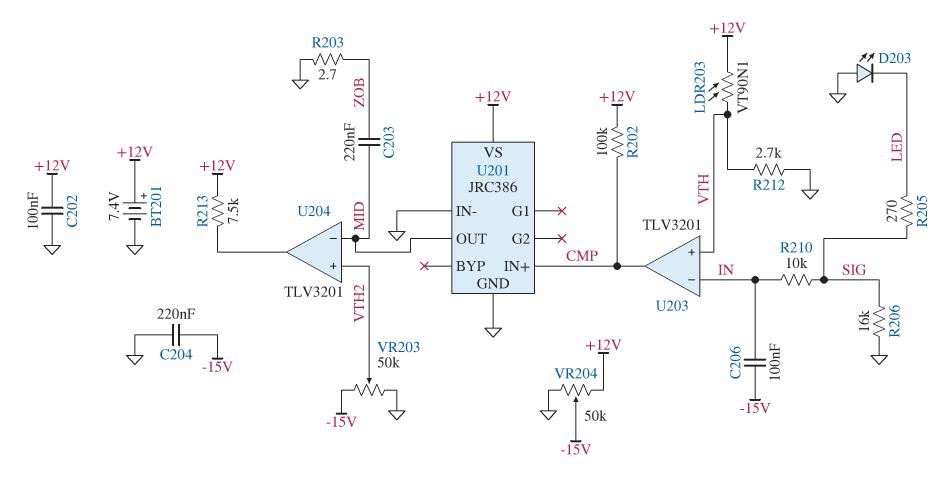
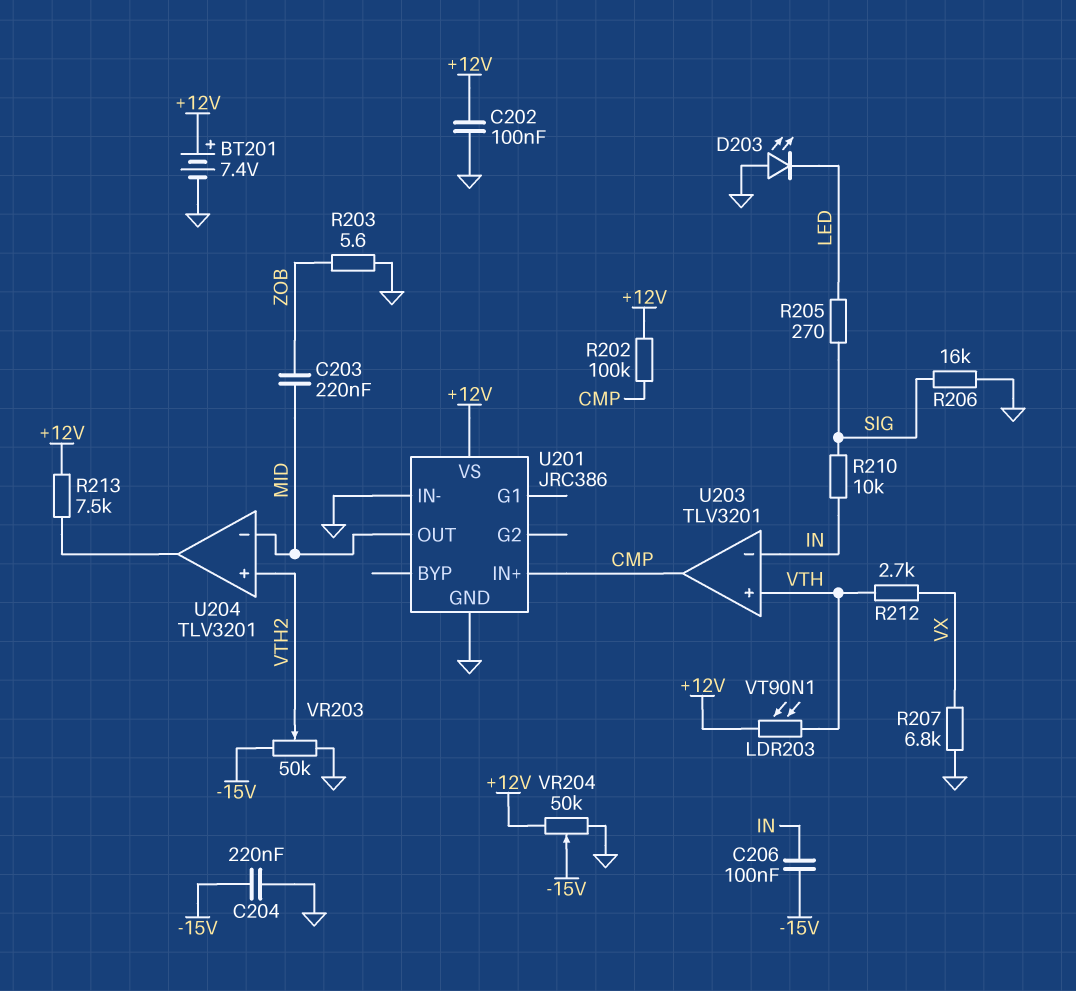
R203: 2.7 (GND, ZOB) -> 5.6 (GND, ZOB)
R207: none -> 6.8k (GND, VX)
R212: 2.7k (GND, VTH) -> 2.7k (VTH, VX)

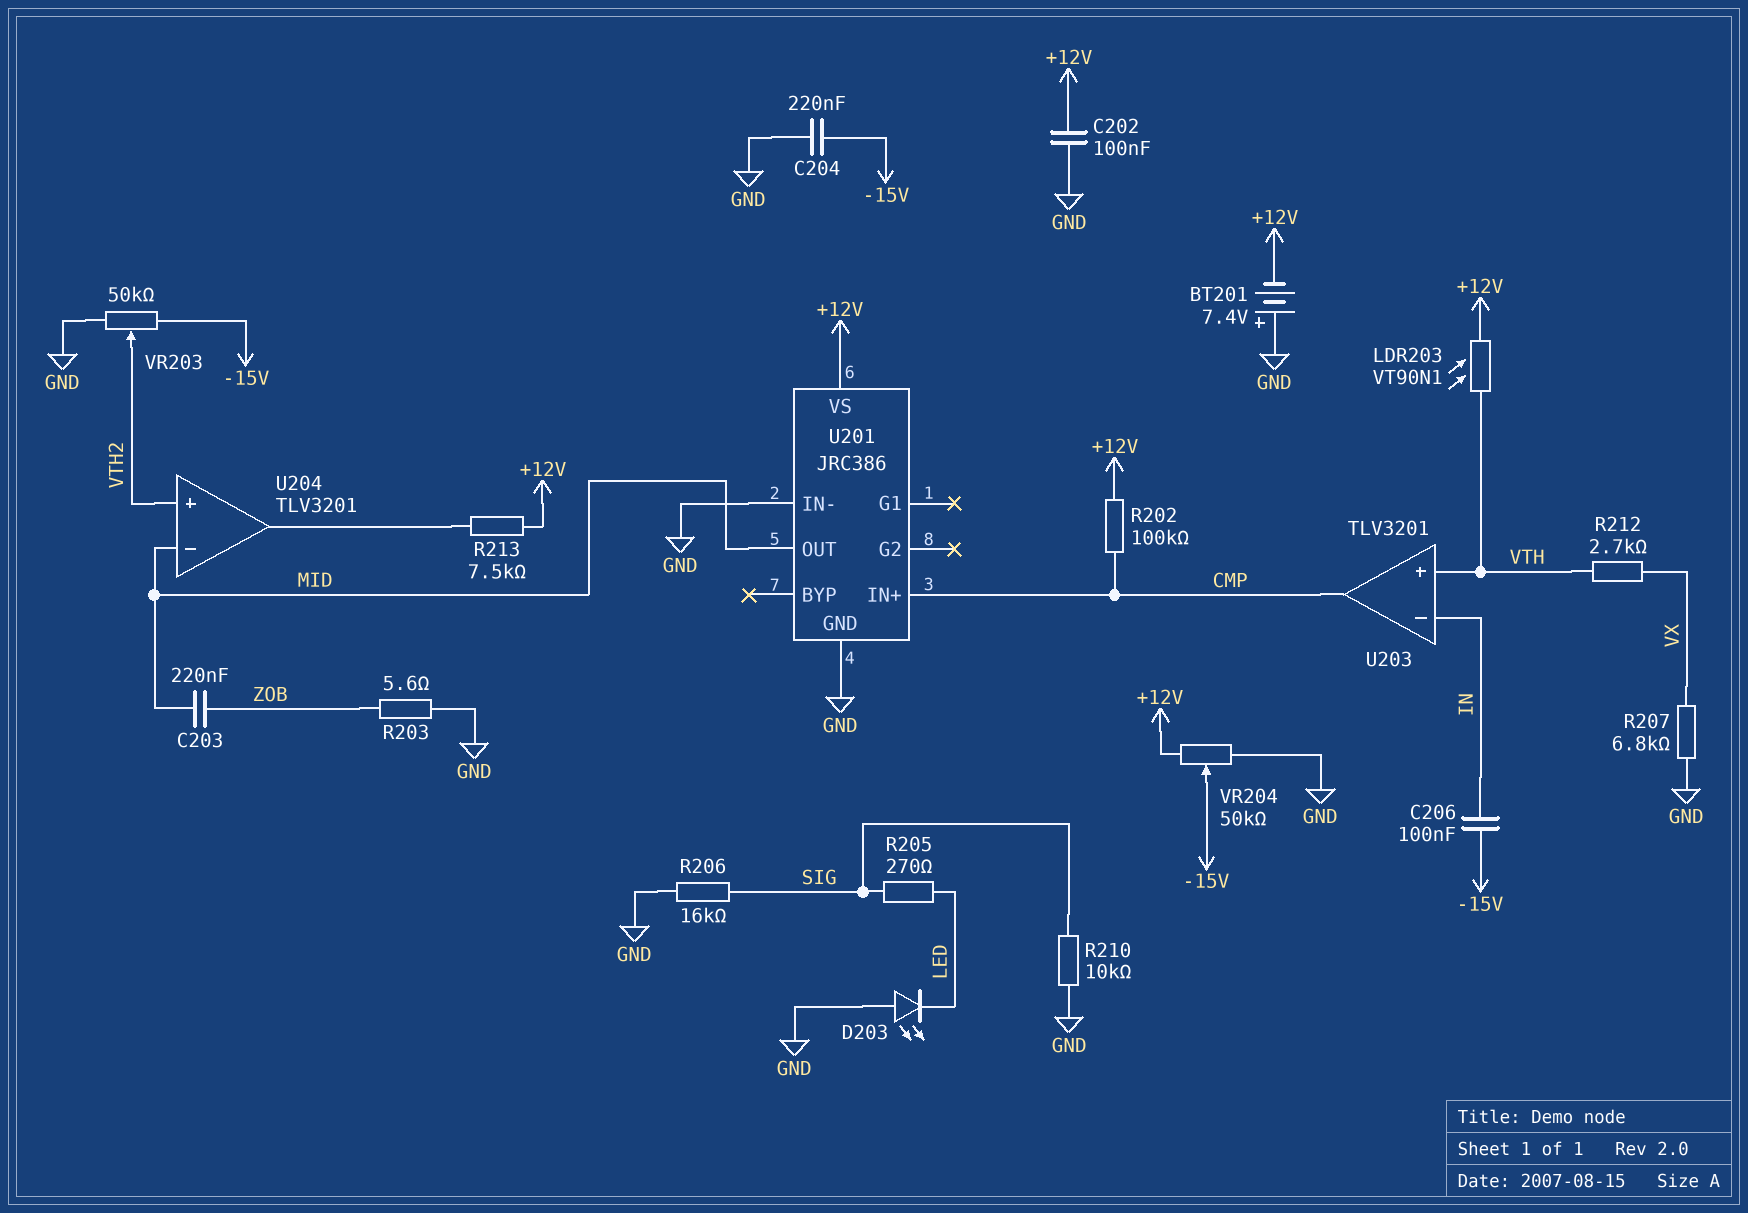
BT201: 7.4V (plus +12V, minus GND) -> 7.4V (plus GND, minus +12V)
R210: 10k (IN, SIG) -> 10k (GND, SIG)

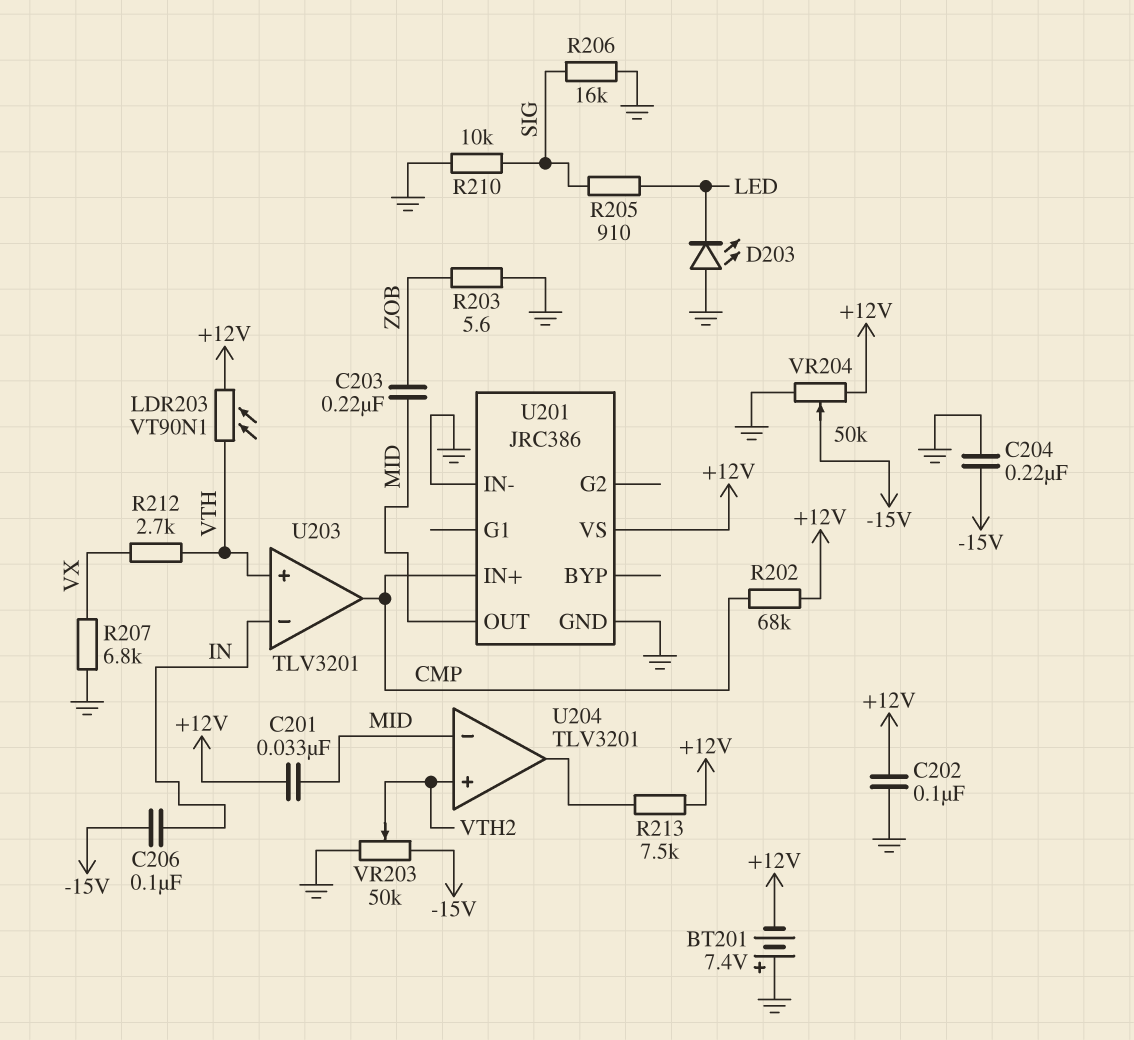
C201: none -> 33nF (+12V, MID)
R202: 100k (+12V, CMP) -> 68k (+12V, CMP)
R205: 270 (LED, SIG) -> 910 (LED, SIG)

